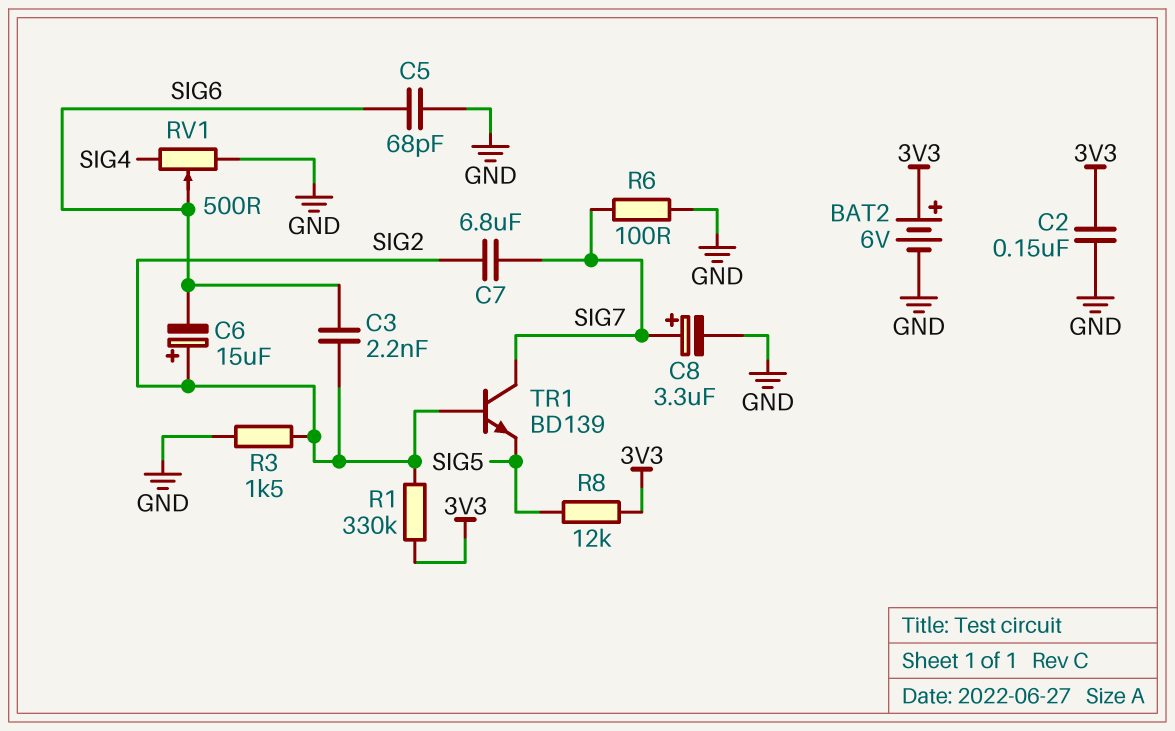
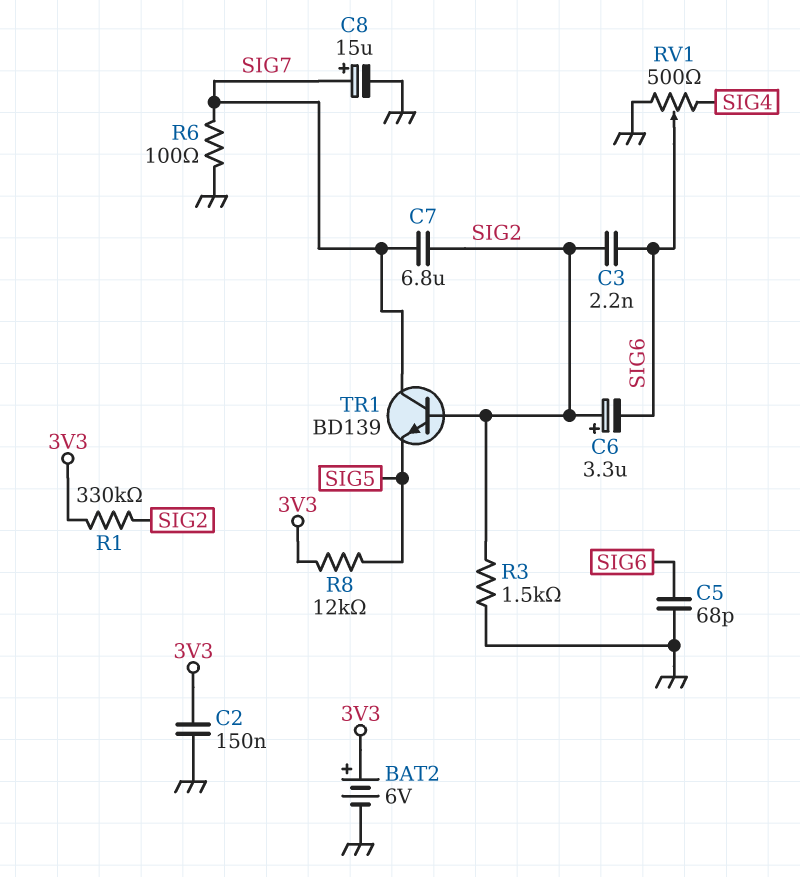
C6: 15uF (plus SIG2, minus SIG6) -> 3.3uF (plus SIG2, minus SIG6)
C8: 3.3uF (plus SIG7, minus GND) -> 15uF (plus SIG7, minus GND)

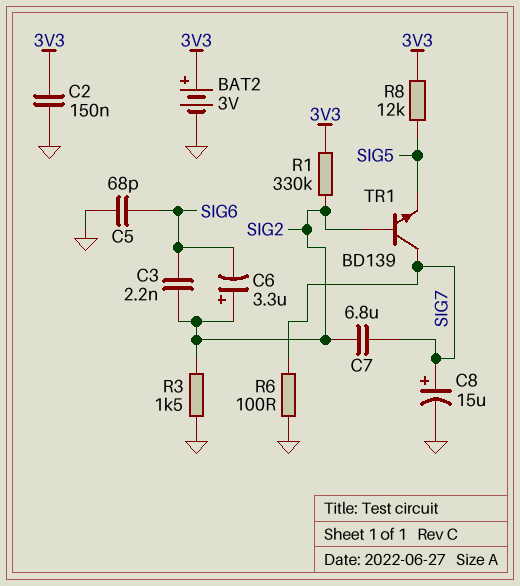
BAT2: 6V (plus 3V3, minus GND) -> 3V (plus 3V3, minus GND)
RV1: 500 (GND, SIG4, wiper SIG6) -> none

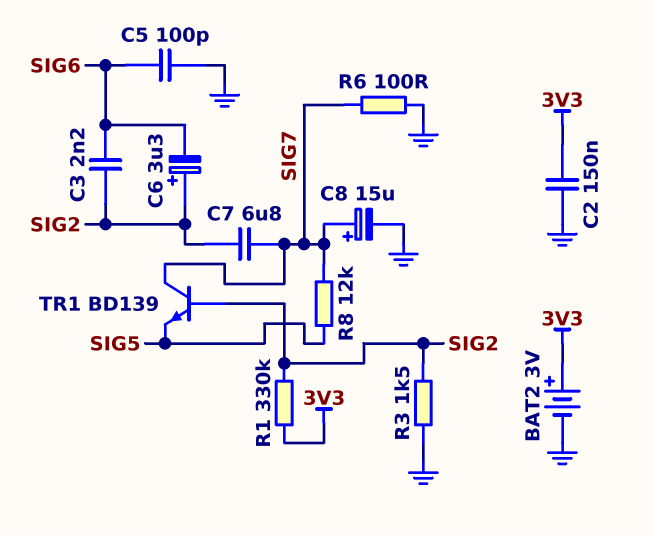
C5: 68pF (GND, SIG6) -> 100pF (GND, SIG6)
R8: 12k (3V3, SIG5) -> 12k (SIG5, SIG7)

